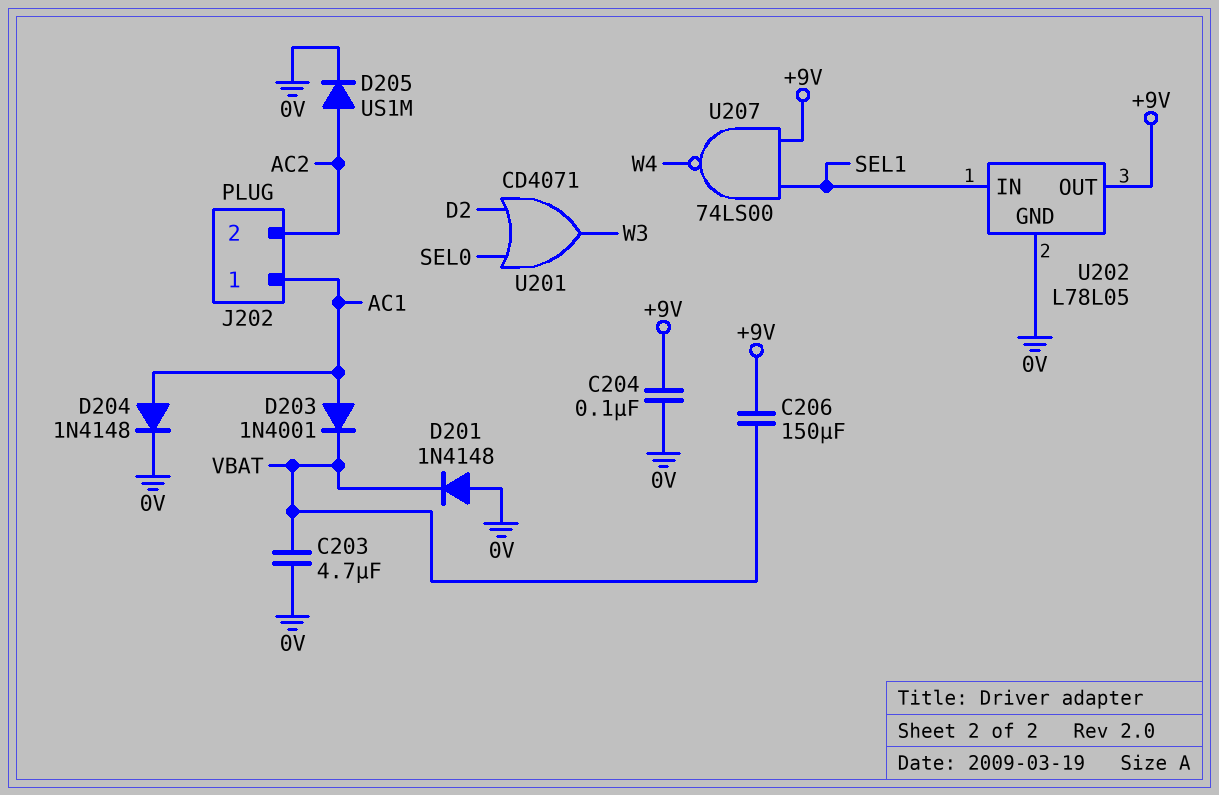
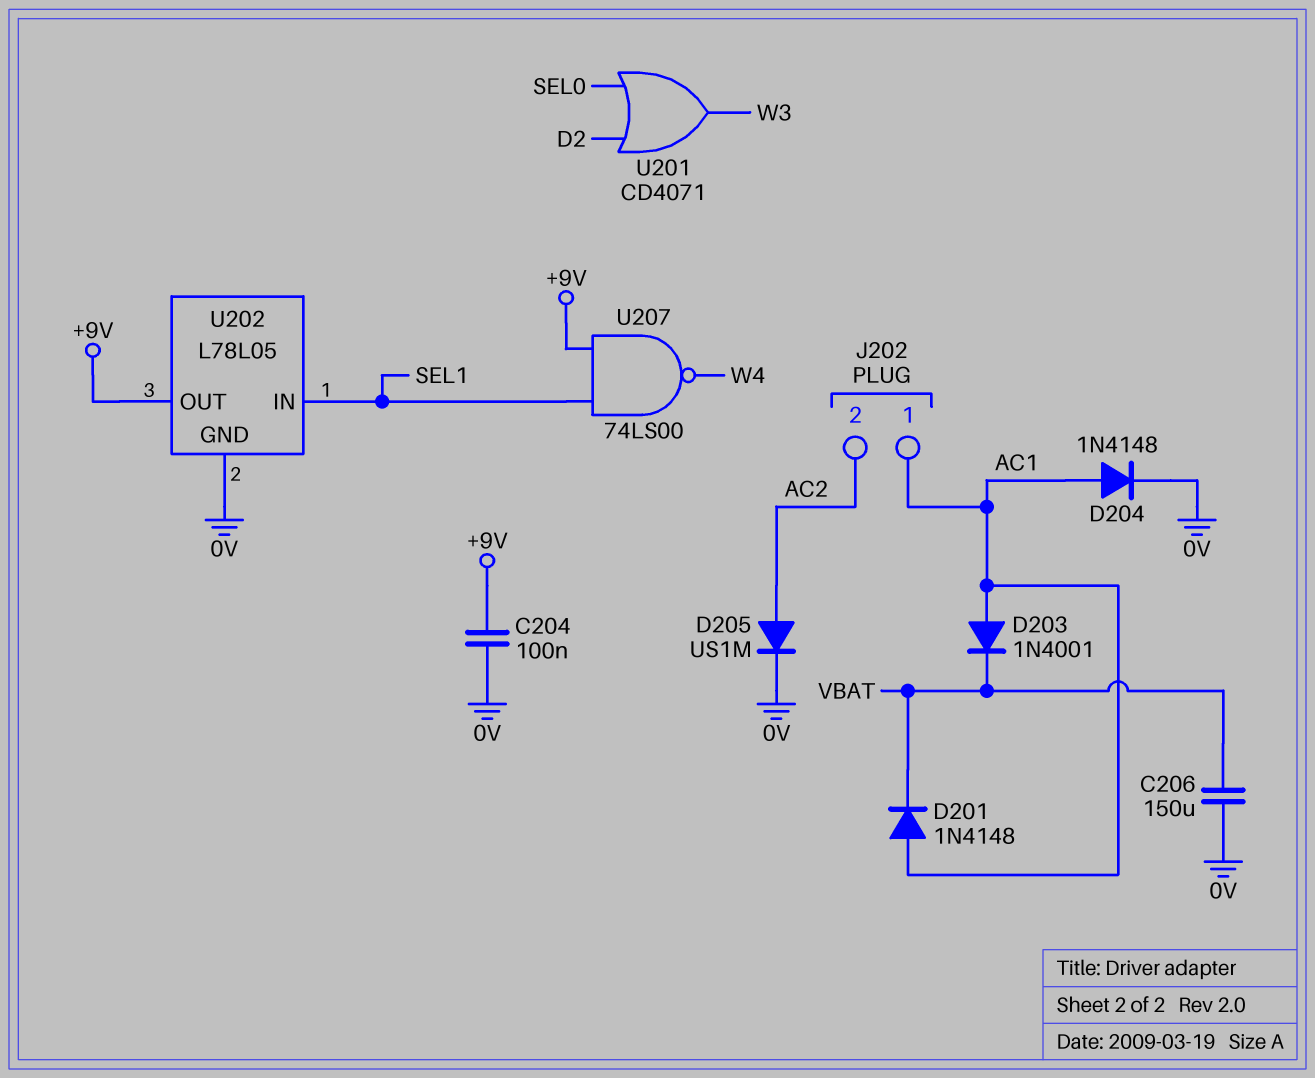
C203: 4.7uF (0V, VBAT) -> none
C206: 150uF (+9V, VBAT) -> 150uF (0V, VBAT)
D201: diode 1N4148 (A 0V, K VBAT) -> diode 1N4148 (A AC1, K VBAT)

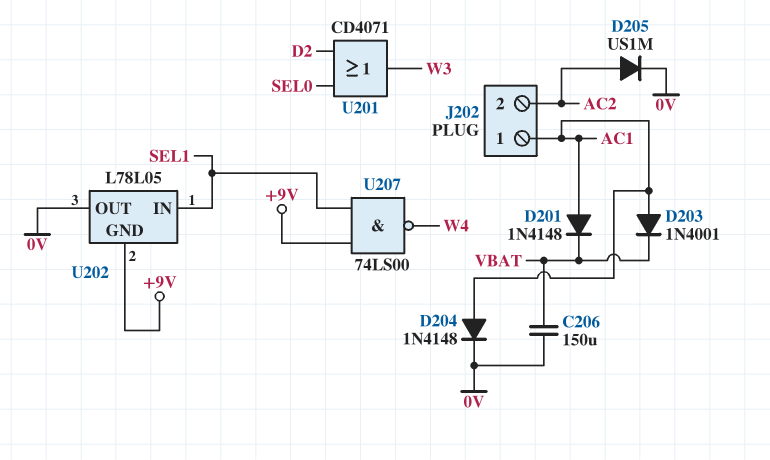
C204: 100nF (+9V, 0V) -> none
U202 pin GND: 0V -> +9V
U202 pin OUT: +9V -> 0V

